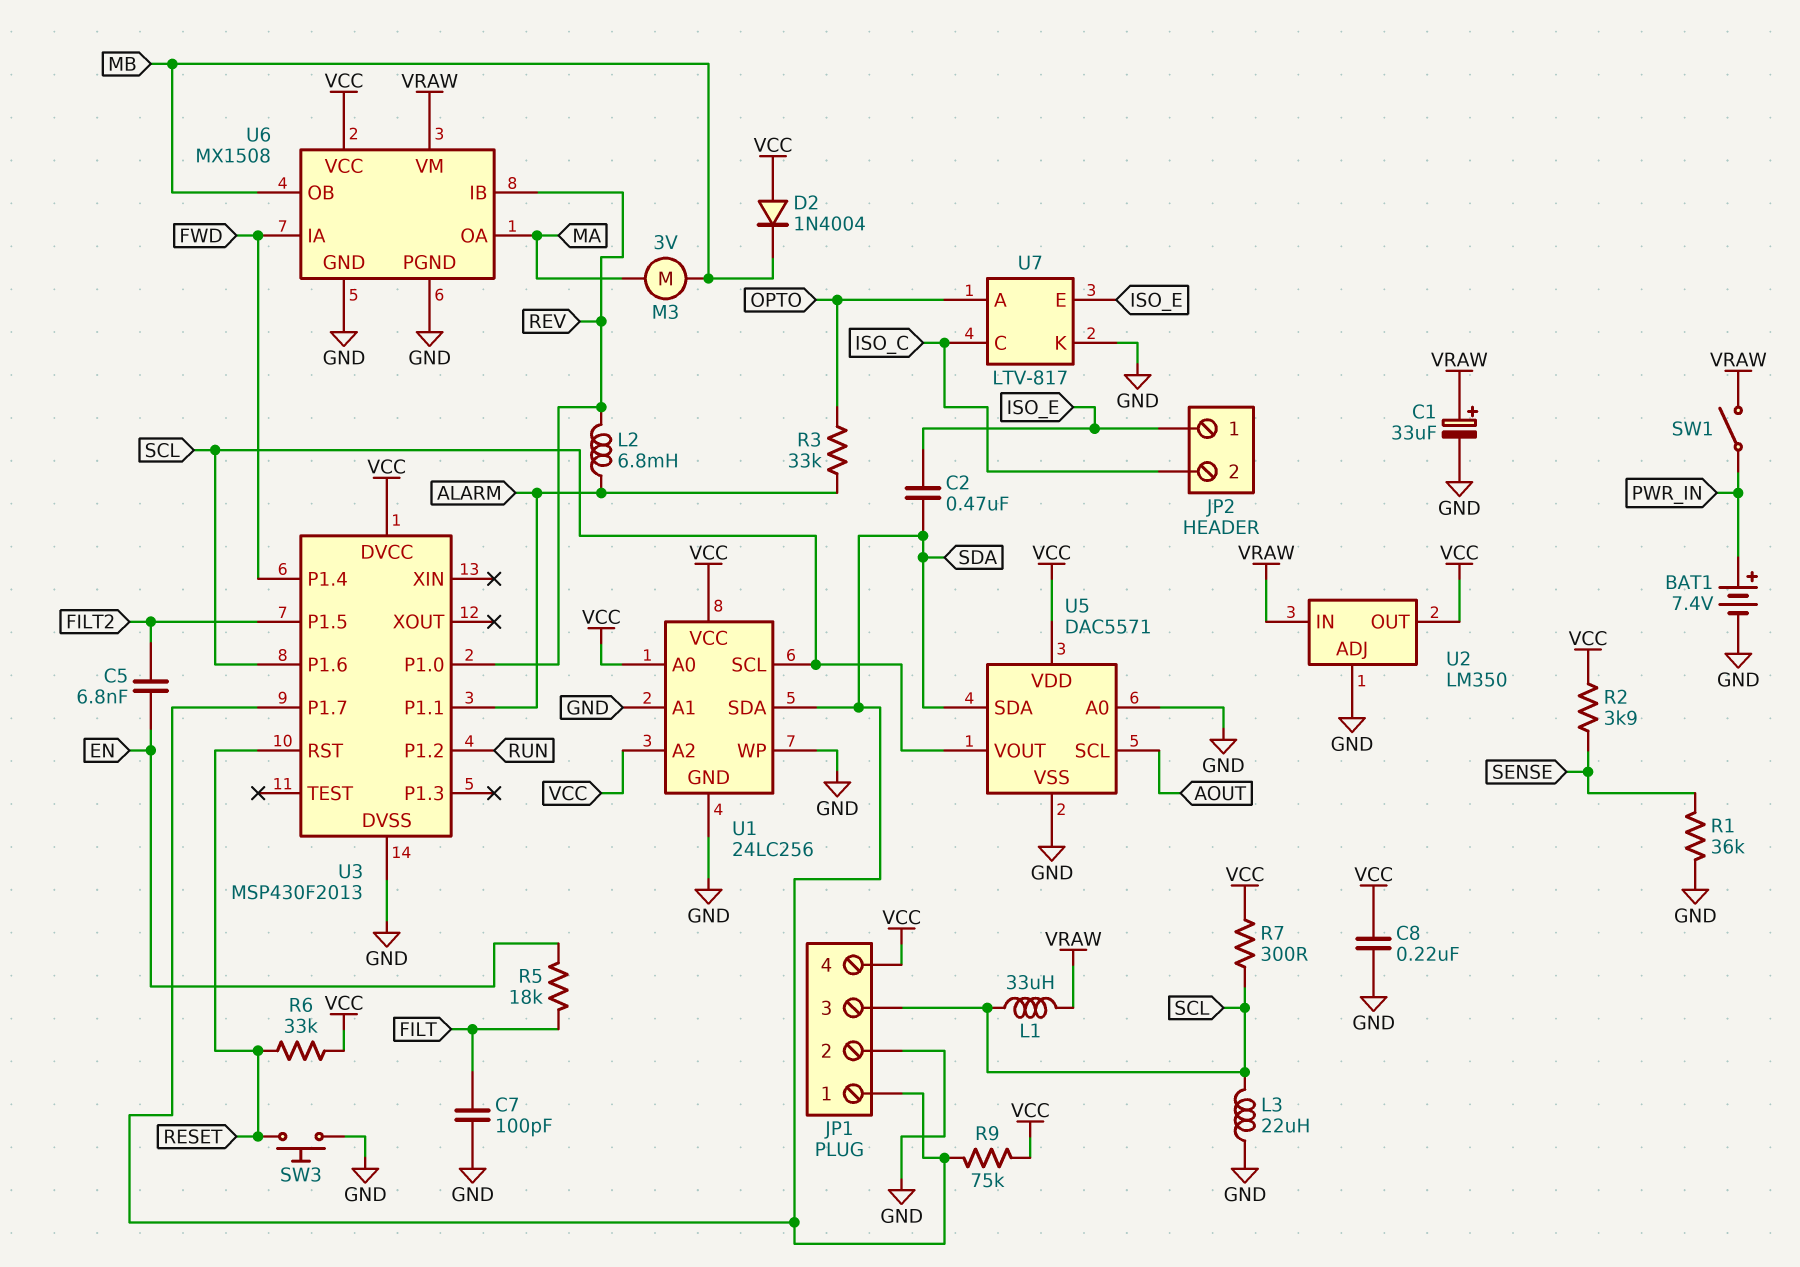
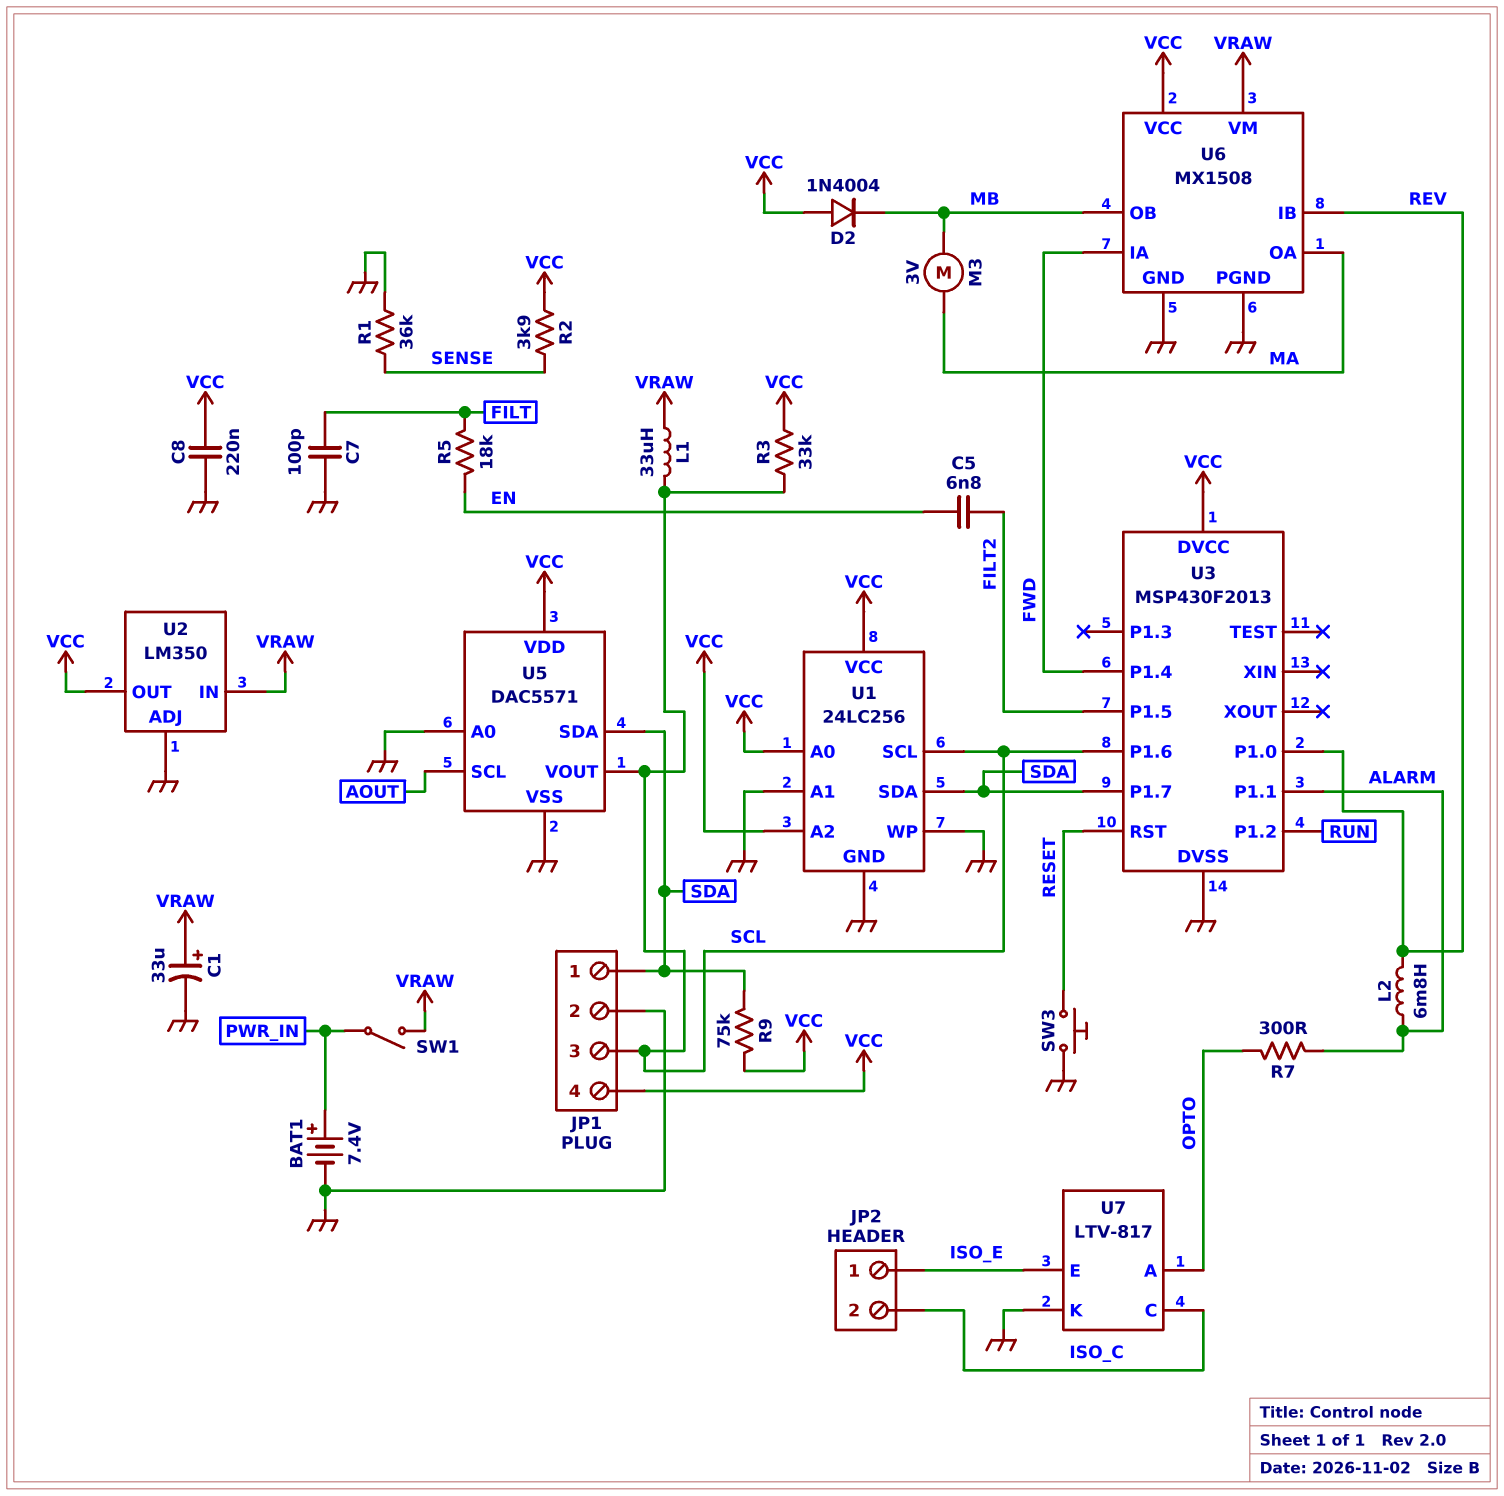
C2: 470nF (ISO_E, SDA) -> none
L3: 22uH (GND, SCL) -> none
R3: 33k (ALARM, OPTO) -> 33k (SCL, VCC)
R6: 33k (RESET, VCC) -> none
R7: 300 (SCL, VCC) -> 300 (ALARM, OPTO)

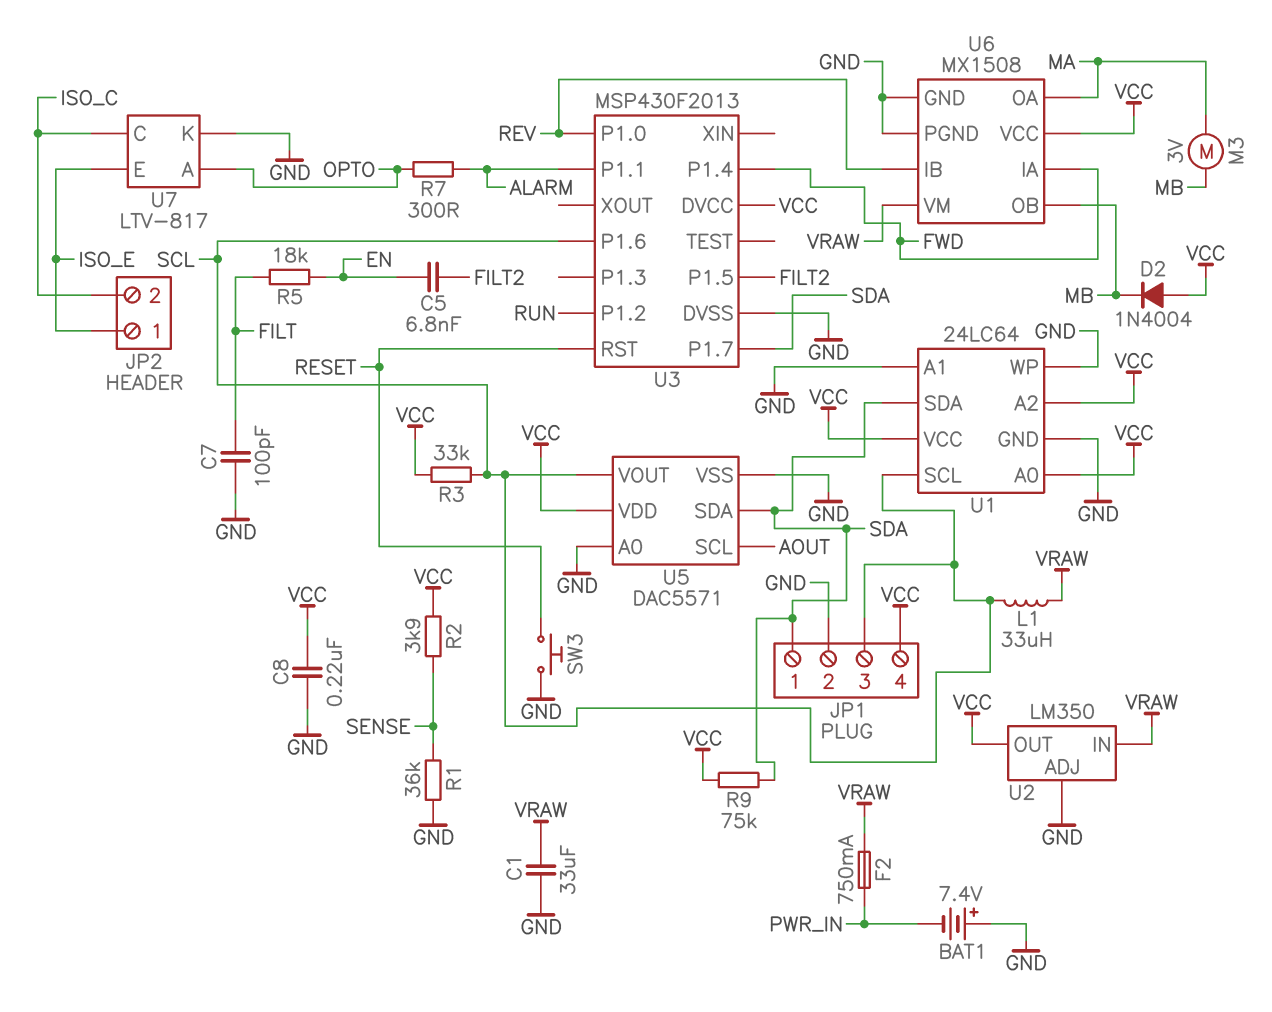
BAT1: 7.4V (plus PWR_IN, minus GND) -> 7.4V (plus GND, minus PWR_IN)
C1: 33uF (plus VRAW, minus GND) -> 33uF (GND, VRAW)
F2: none -> 750mA (PWR_IN, VRAW)
L2: 6.8mH (ALARM, REV) -> none
SW1: switch (PWR_IN, VRAW) -> none
U1: 24LC256 -> 24LC64

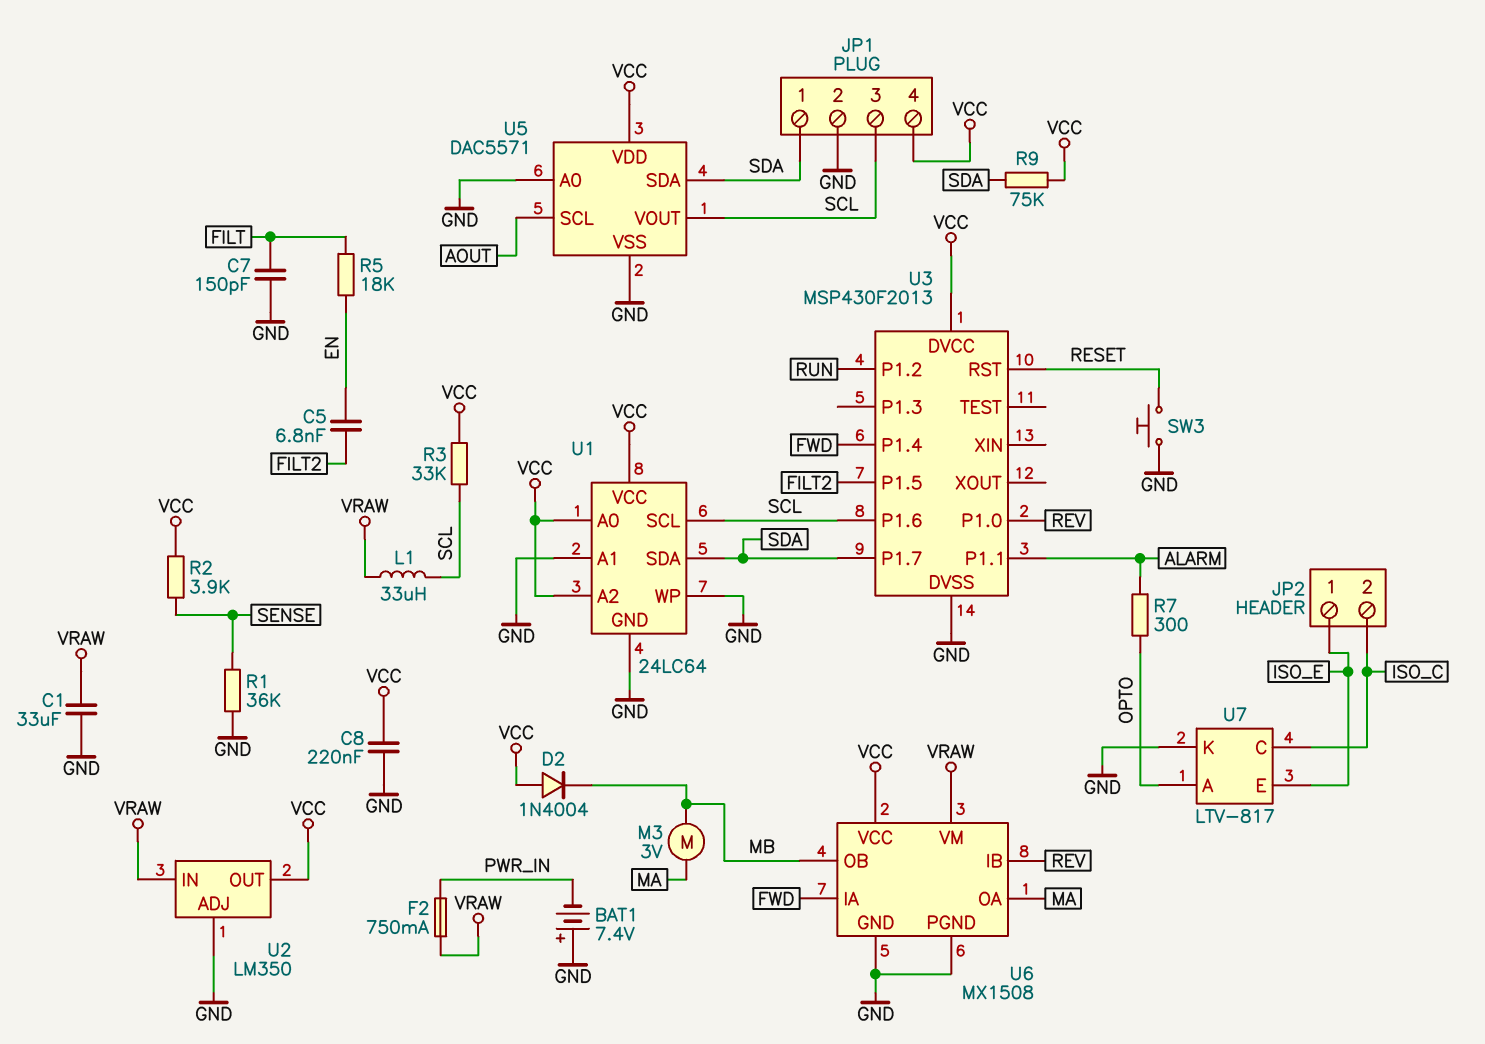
C7: 100pF (FILT, GND) -> 150pF (FILT, GND)

